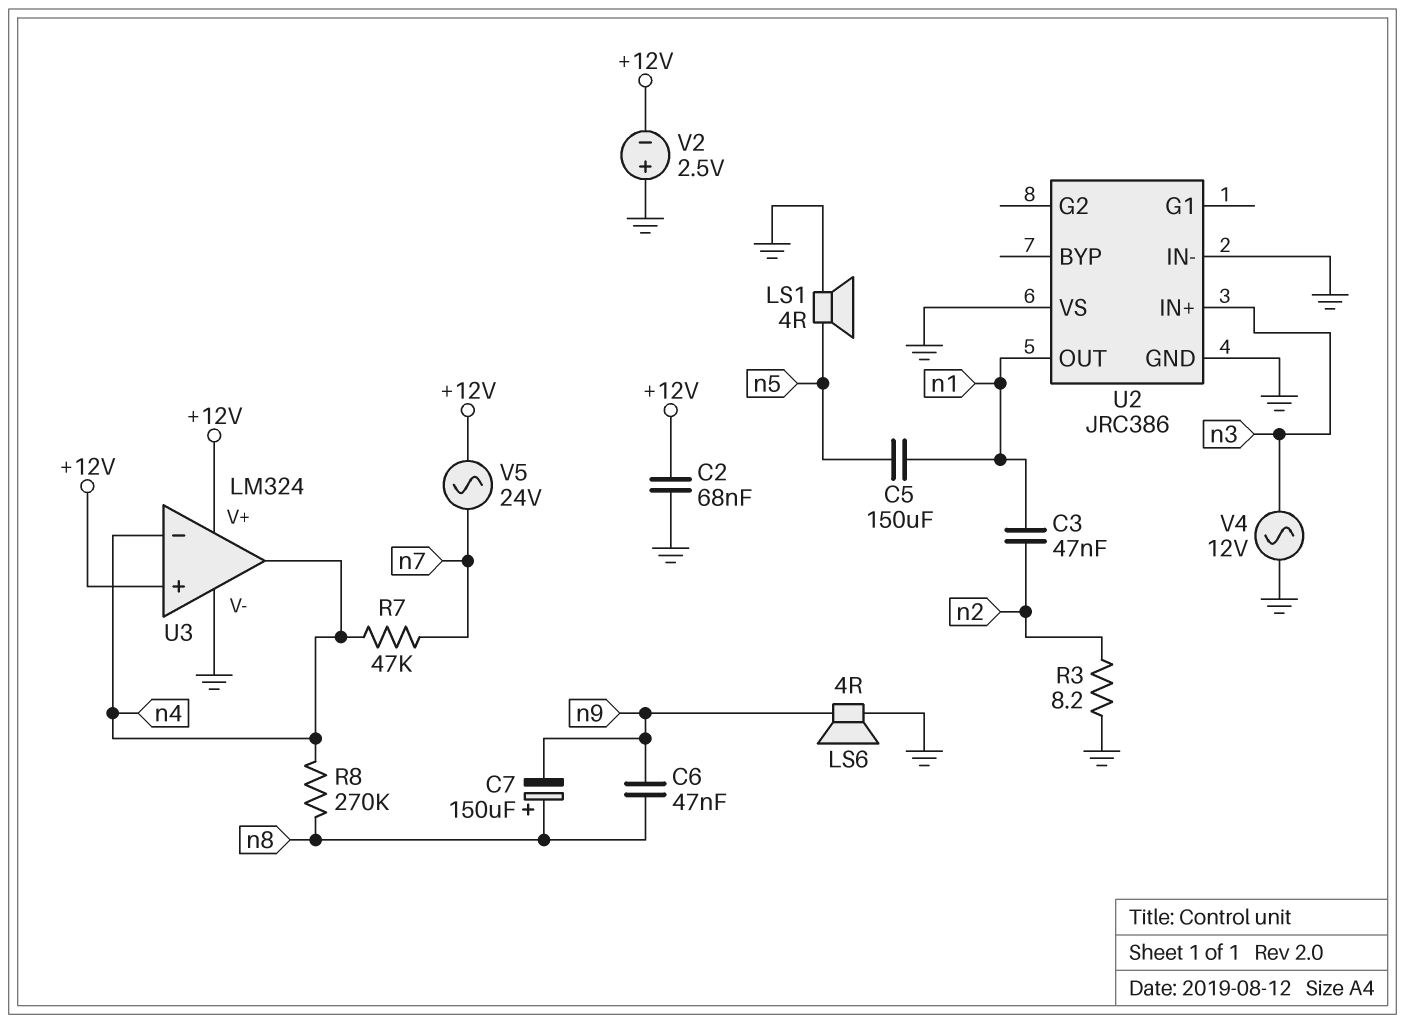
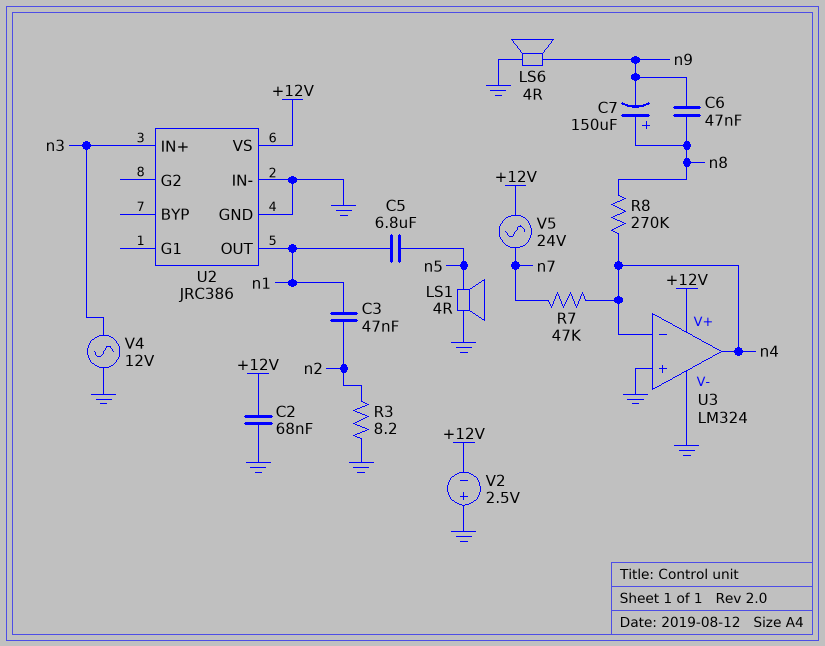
C5: 150uF (n1, n5) -> 6.8uF (n1, n5)
U2 pin VS: GND -> +12V
U3 pin in+: +12V -> GND

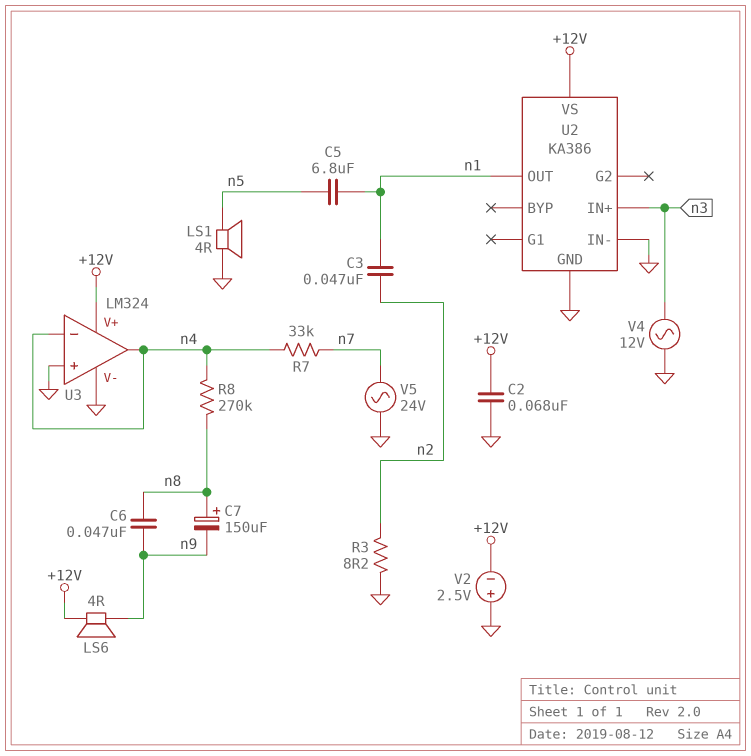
LS6: speaker 4R (GND, n9) -> speaker 4R (+12V, n9)
R7: 47k (n4, n7) -> 33k (n4, n7)
U2: JRC386 -> KA386
V5: AC 24V (+12V, n7) -> AC 24V (GND, n7)

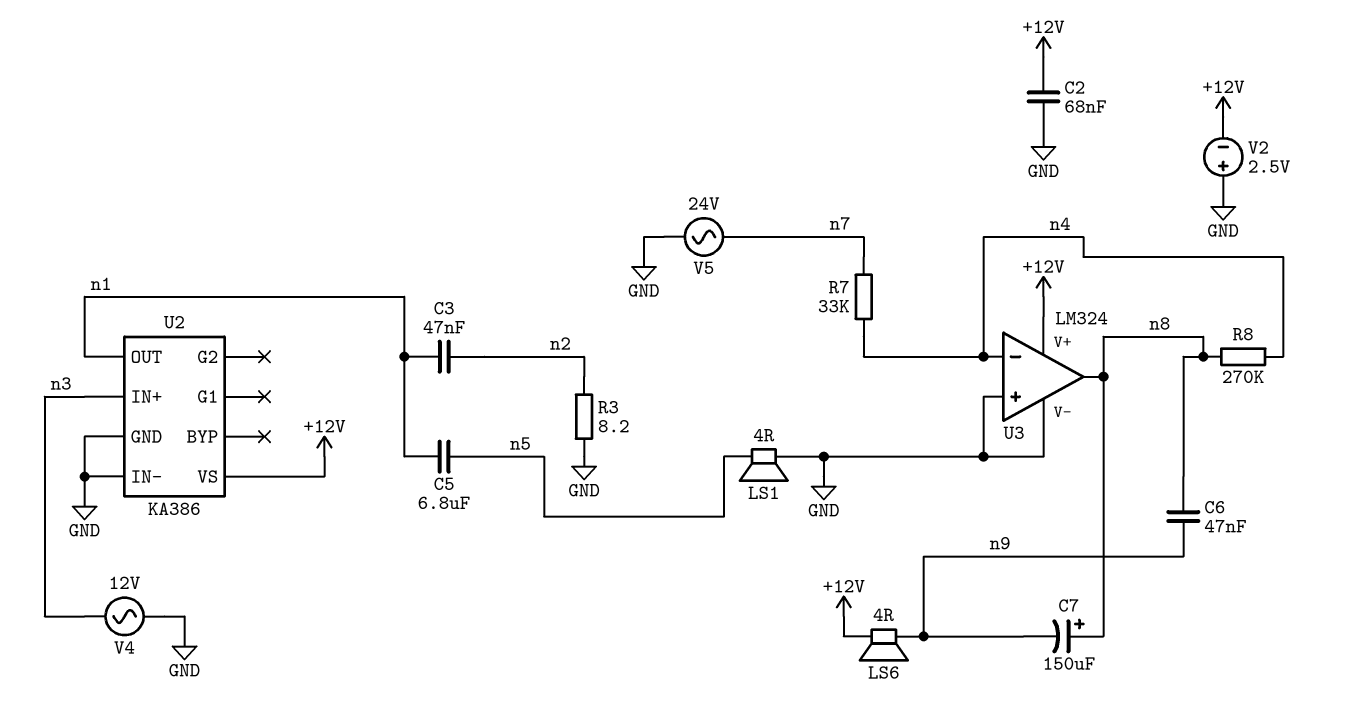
U3 pin out: n4 -> n8

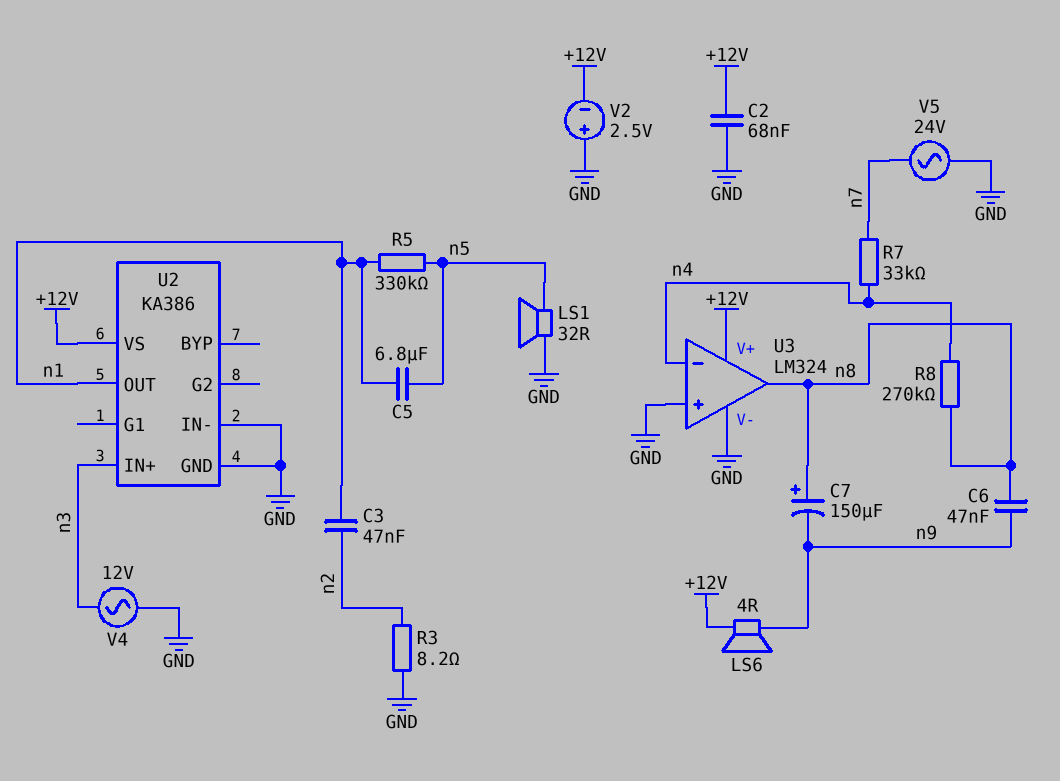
LS1: speaker 4R (GND, n5) -> speaker 32R (GND, n5)
R5: none -> 330k (n1, n5)

